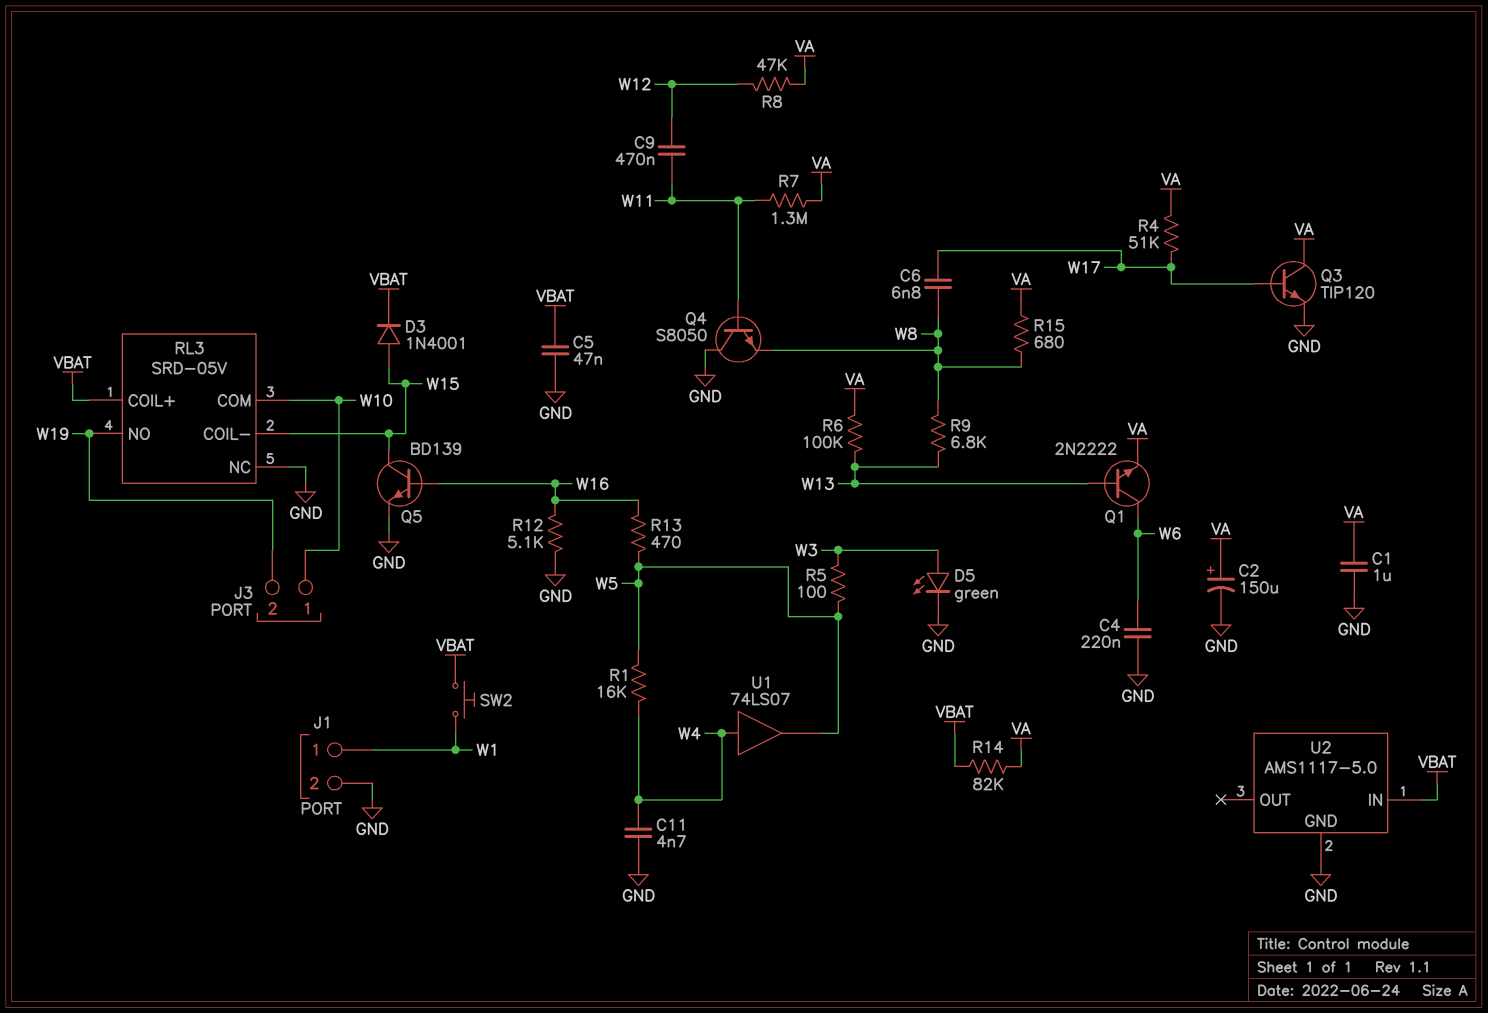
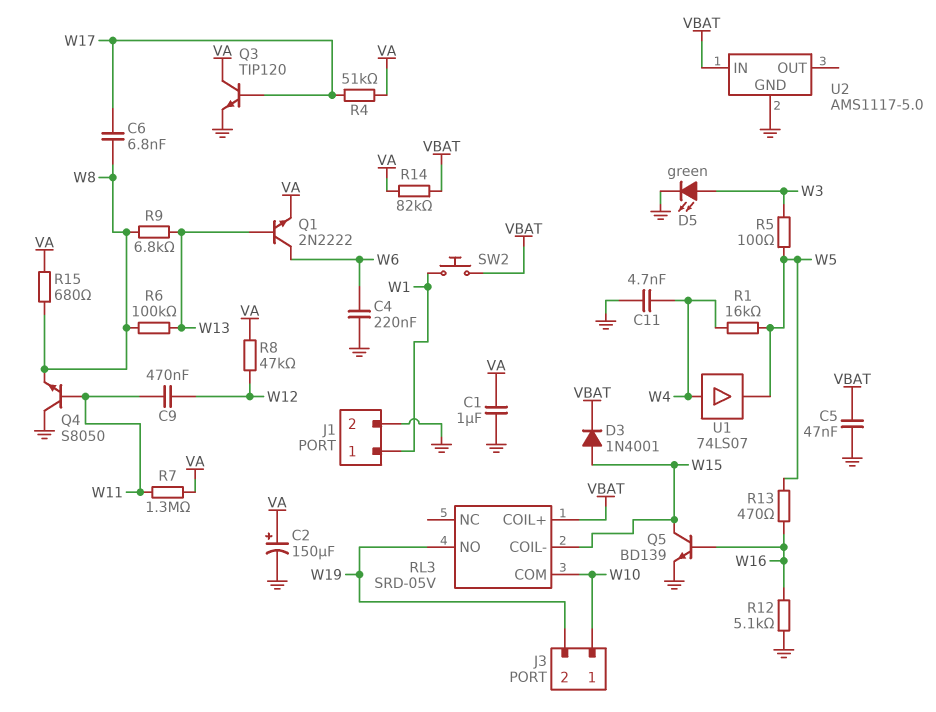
R6: 100k (VA, W13) -> 100k (W8, W13)
RL3 pin NC: GND -> none

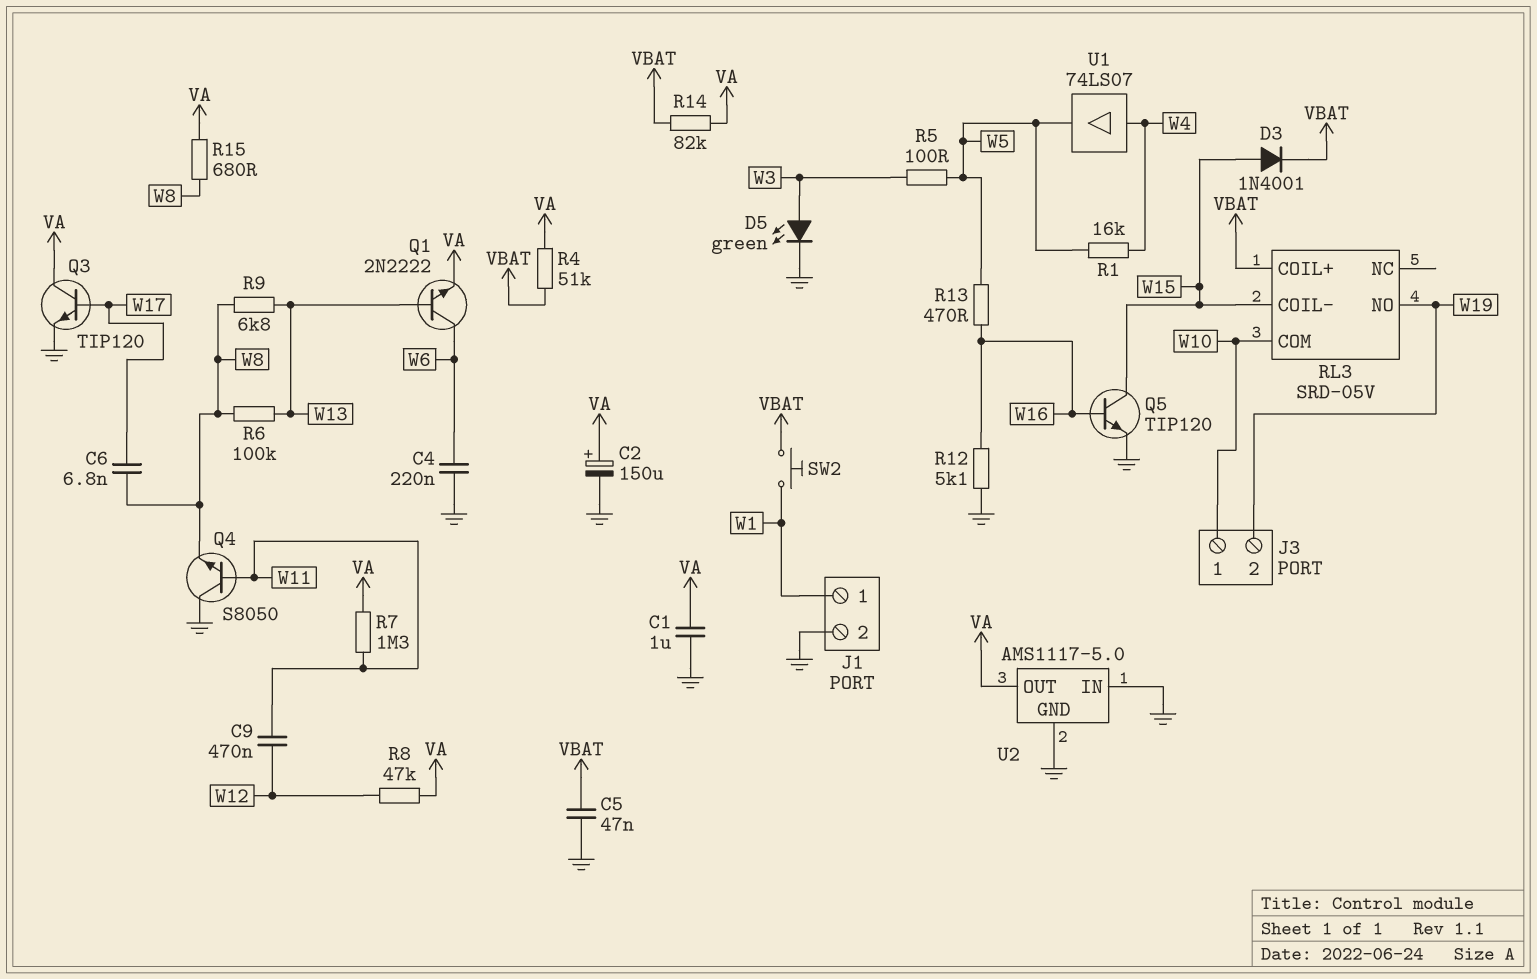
C11: 4.7nF (GND, W4) -> none
Q5: NPN BD139 (B W16, C W15, E GND) -> NPN TIP120 (B W16, C W15, E GND)
R4: 51k (VA, W17) -> 51k (VA, VBAT)
U2 pin IN: VBAT -> GND
U2 pin OUT: none -> VA

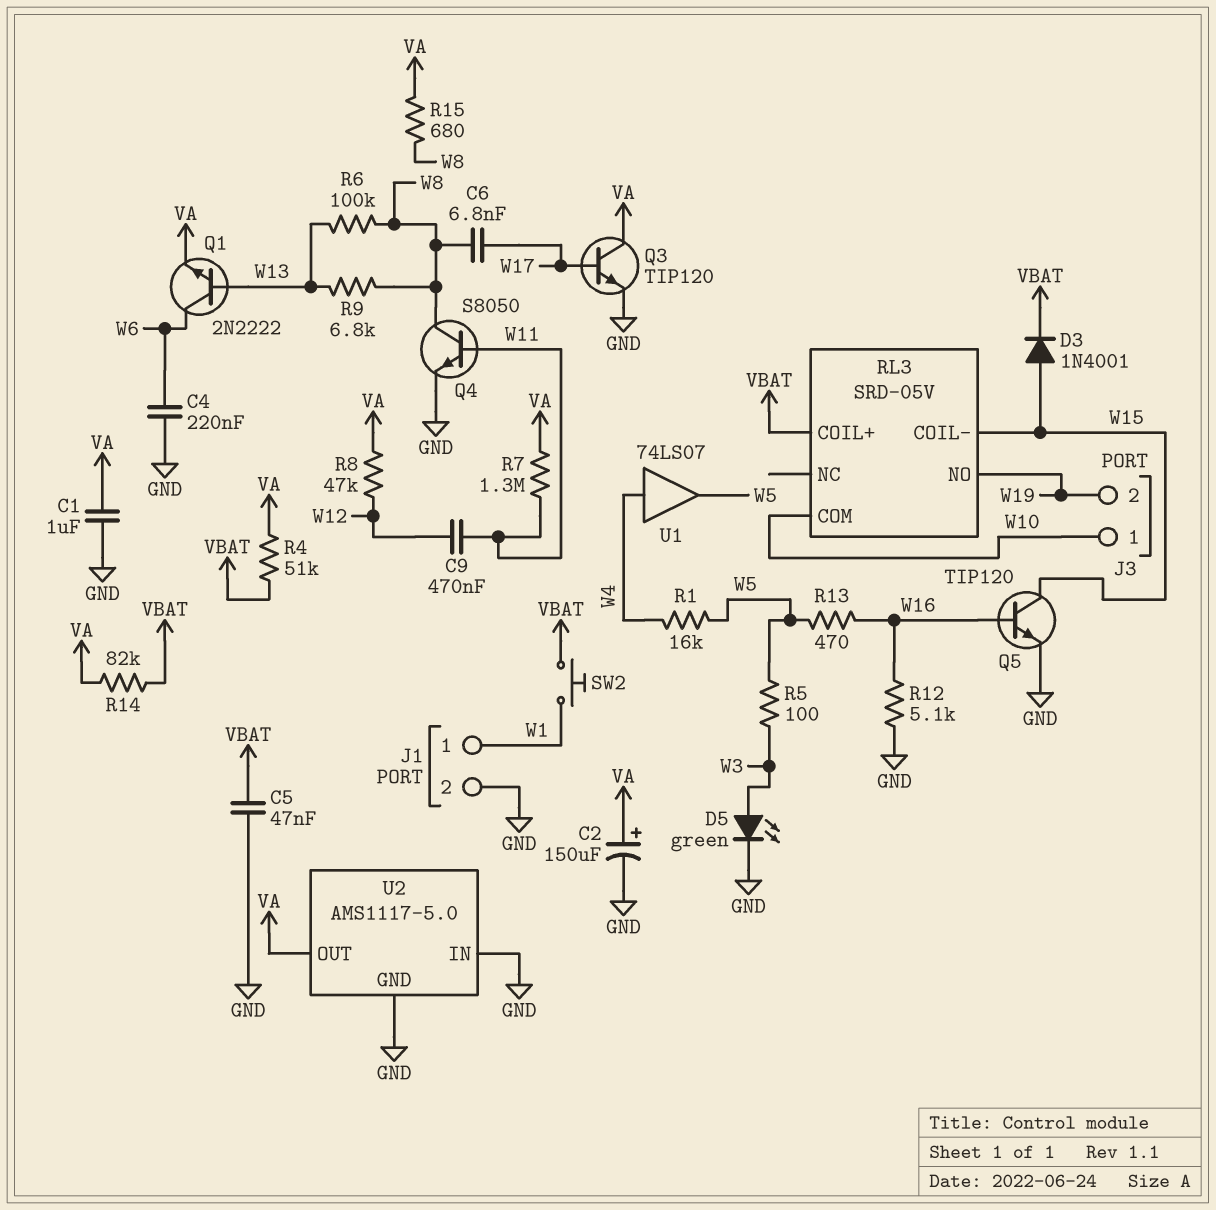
Q4: NPN S8050 (B W11, C GND, E W8) -> NPN S8050 (B W11, C W8, E GND)

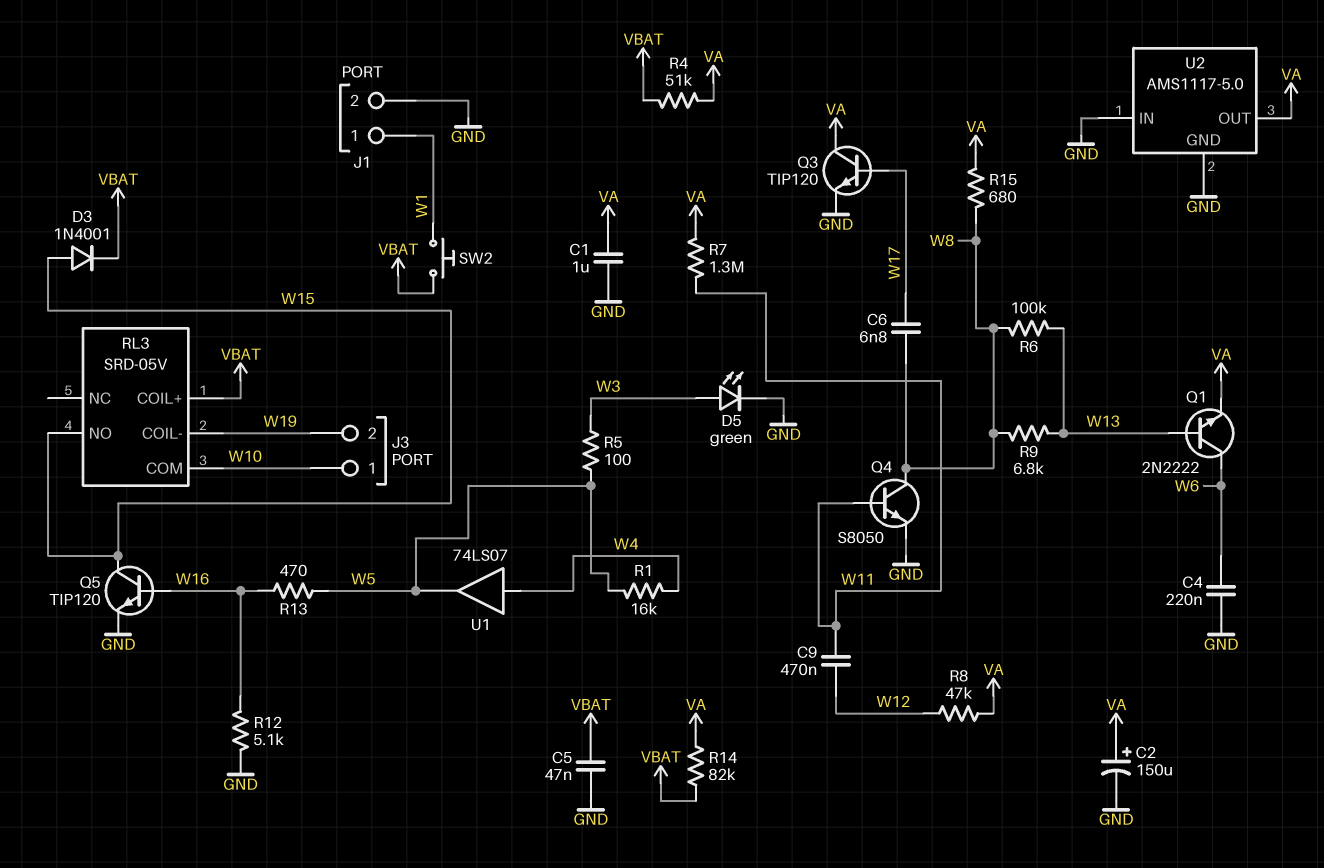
RL3 pin COIL-: W15 -> W19
RL3 pin NO: W19 -> W15

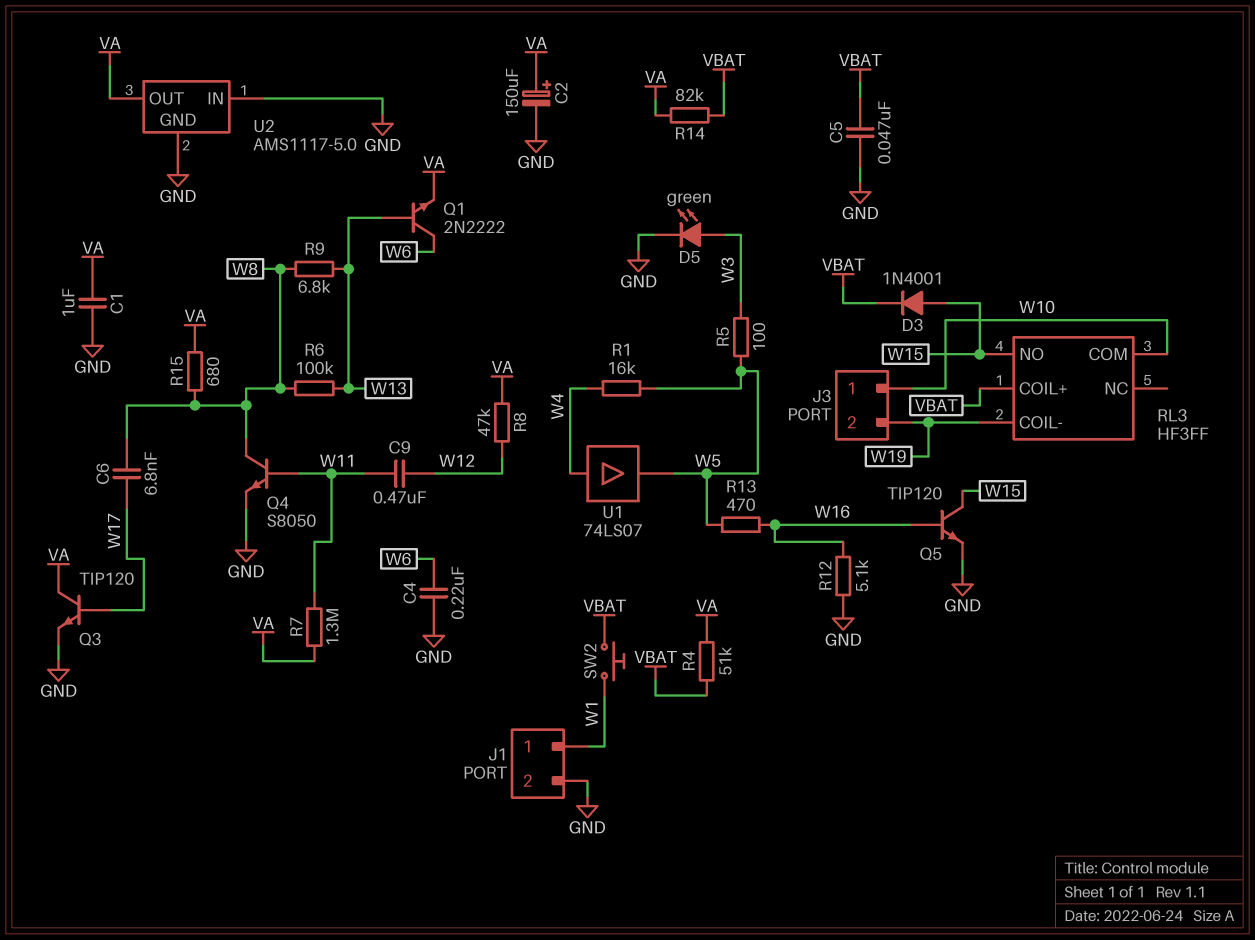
RL3: SRD-05V -> HF3FF

